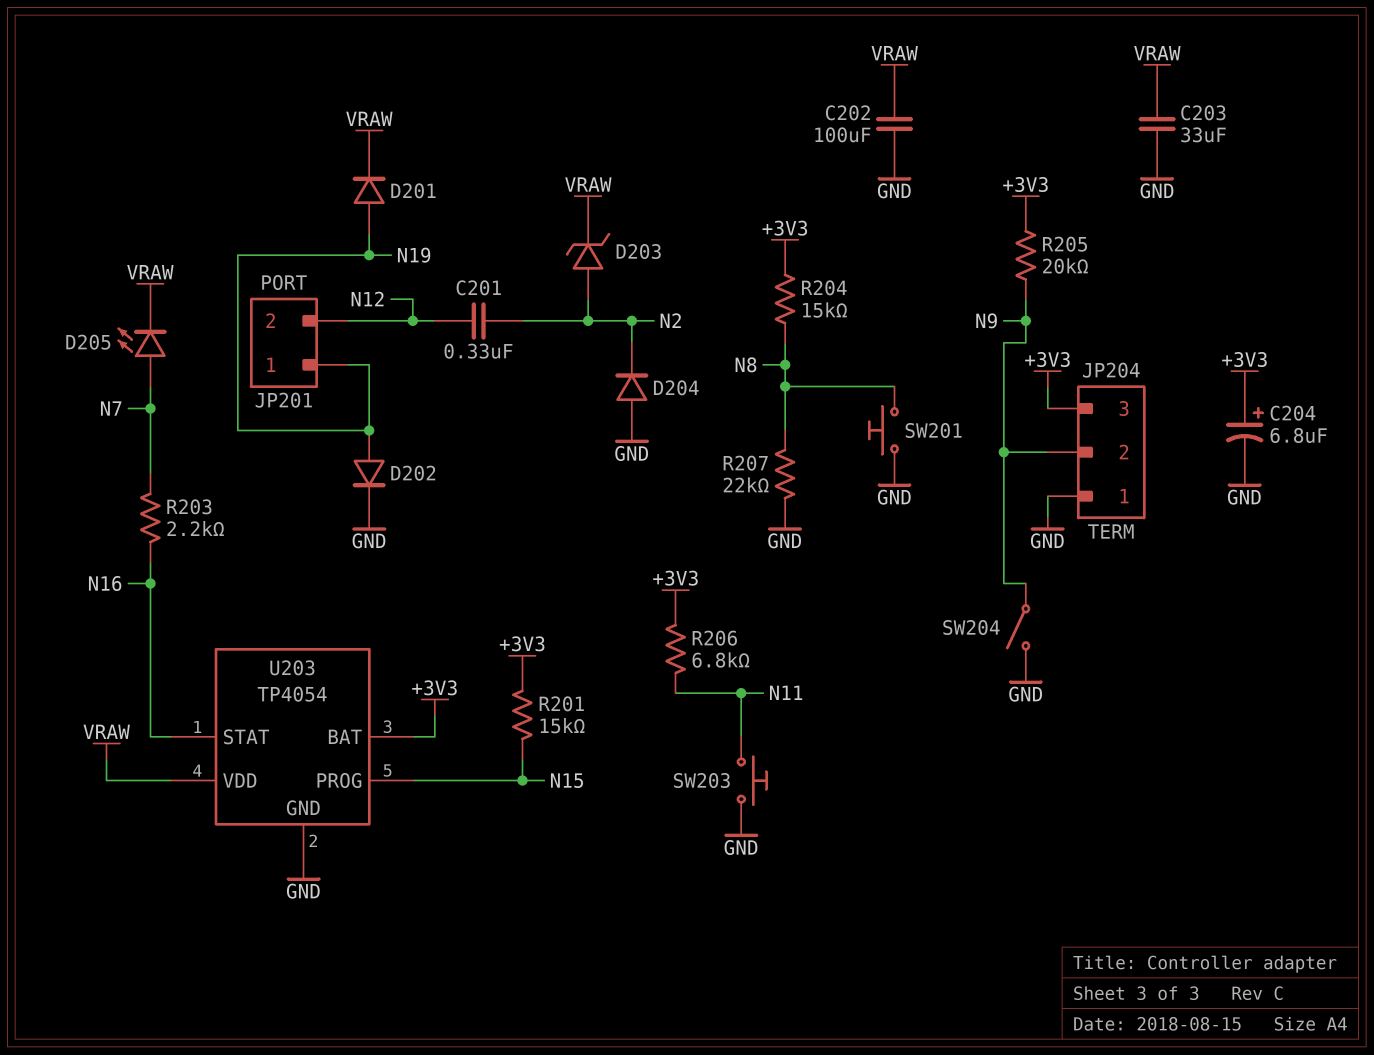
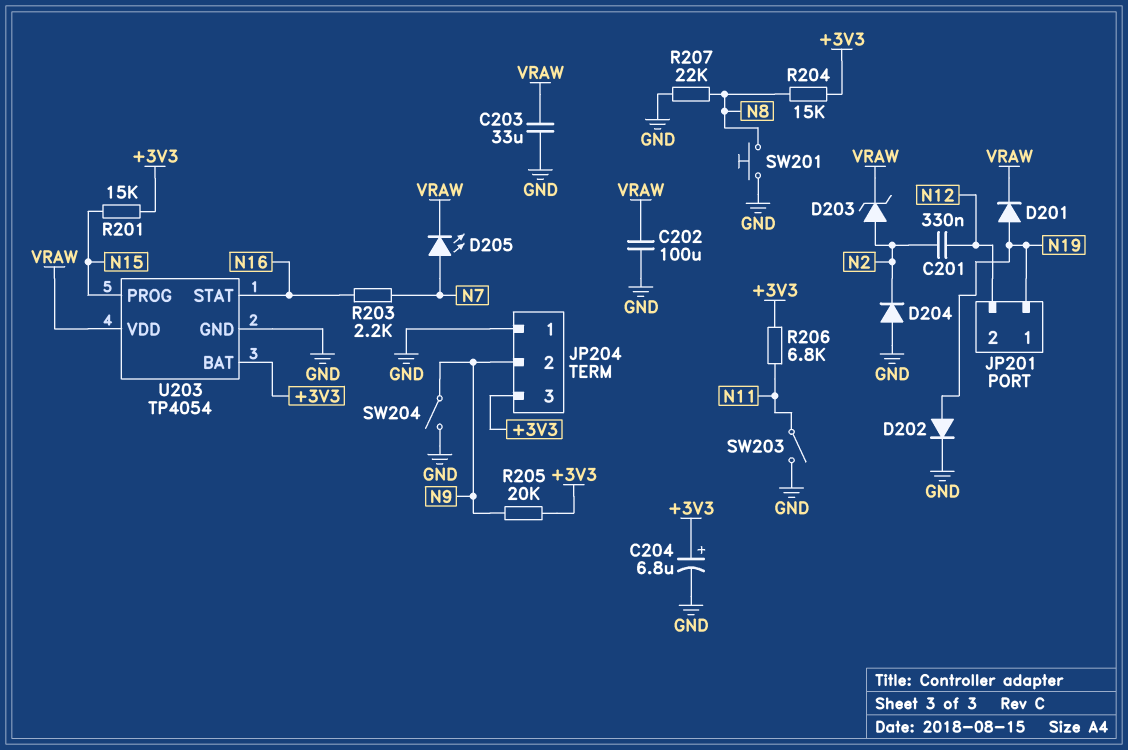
SW203: button (GND, N11) -> switch (GND, N11)

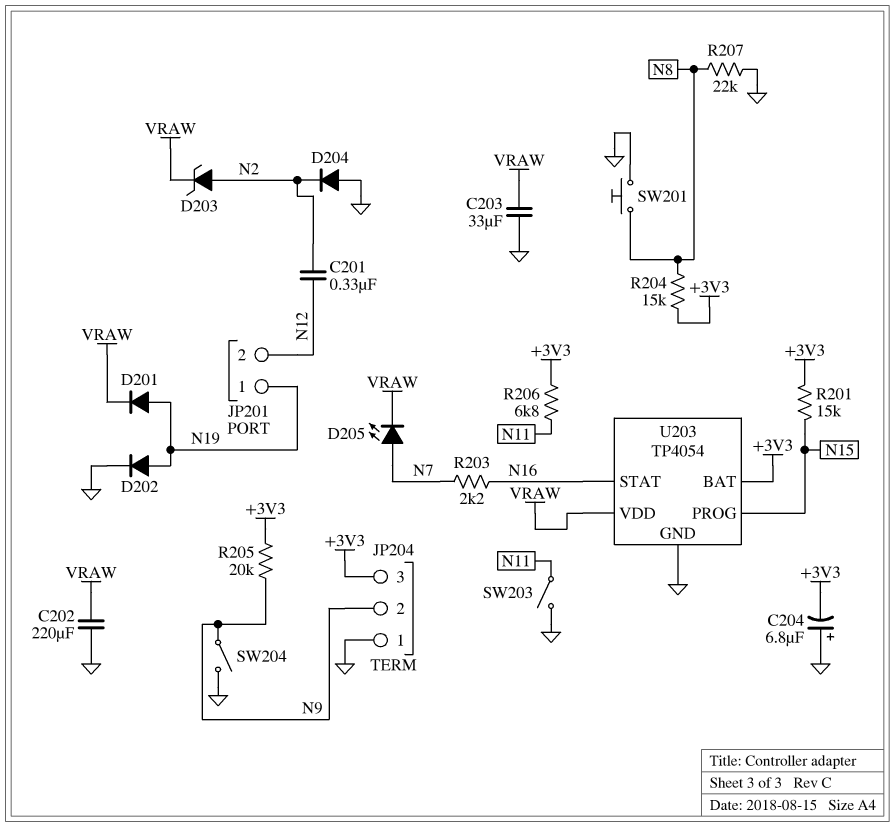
C202: 100uF (GND, VRAW) -> 220uF (GND, VRAW)
C204: 6.8uF (plus +3V3, minus GND) -> 6.8uF (plus GND, minus +3V3)

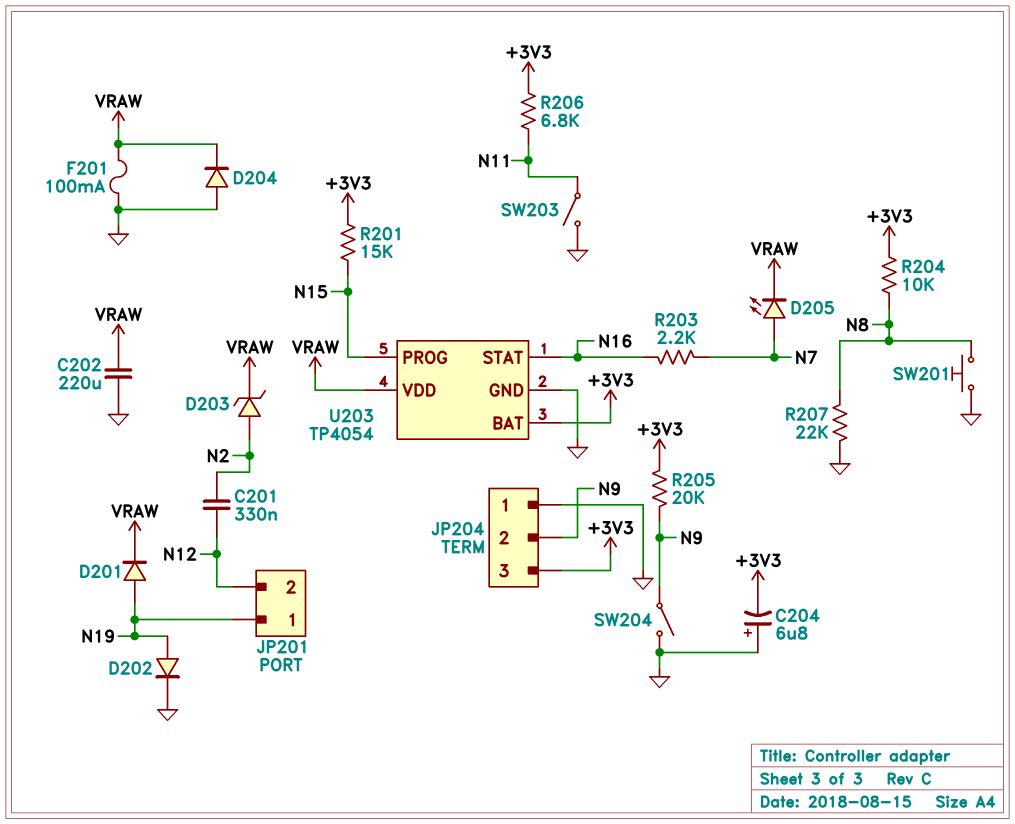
C203: 33uF (GND, VRAW) -> none
D204: diode (A GND, K N2) -> diode (A GND, K VRAW)
F201: none -> 100mA (GND, VRAW)
R204: 15k (+3V3, N8) -> 10k (+3V3, N8)

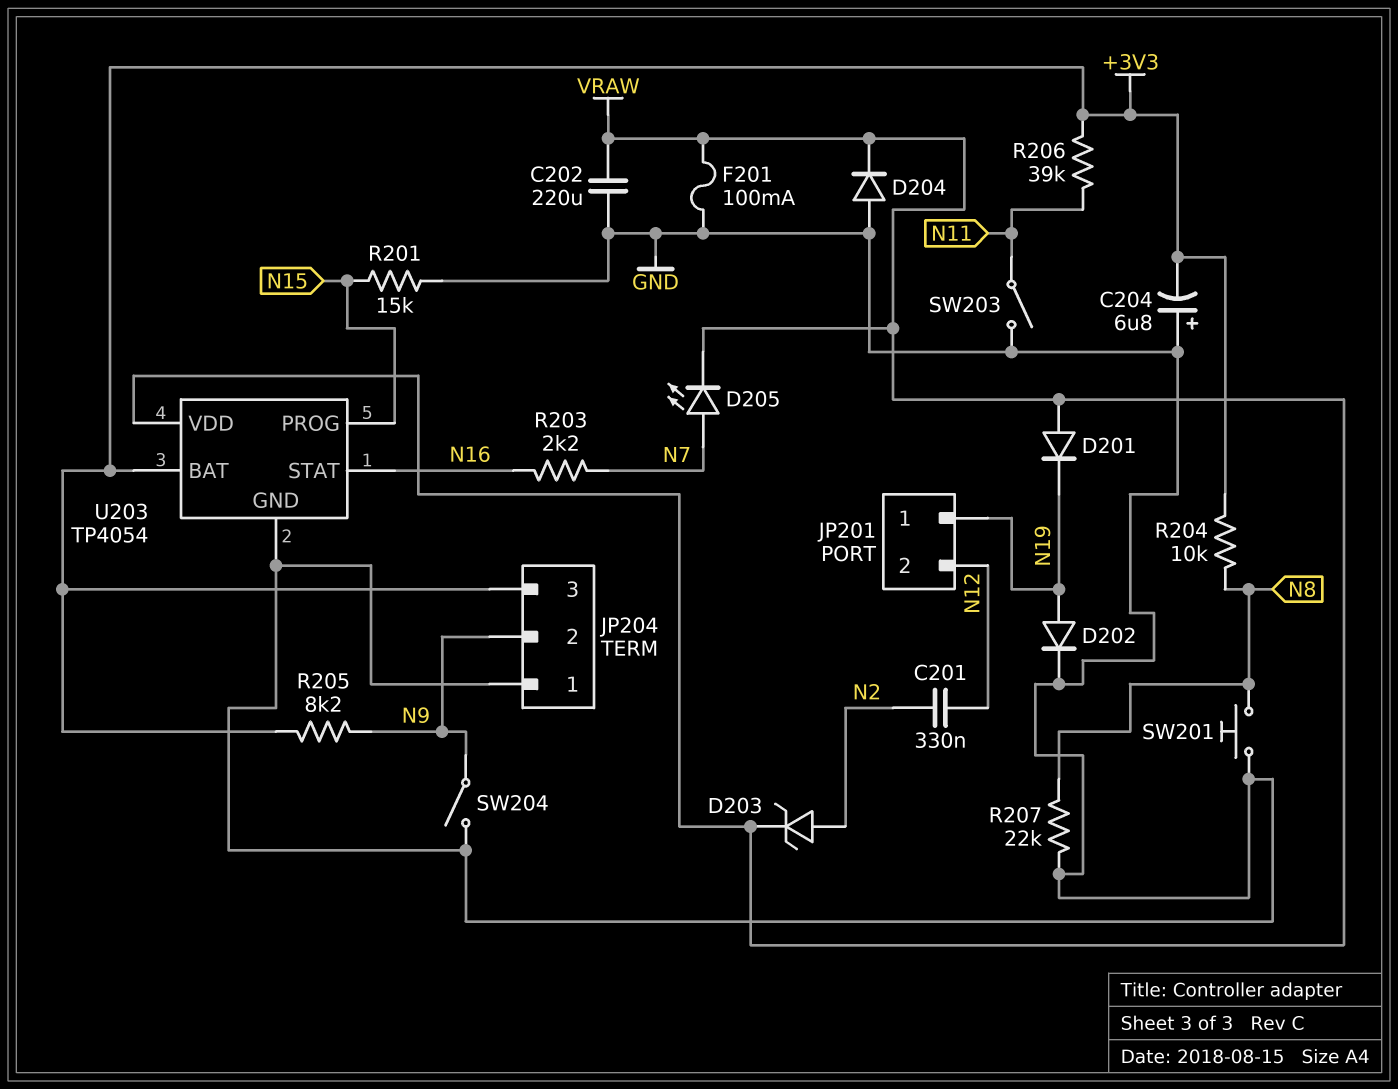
D201: diode (A N19, K VRAW) -> diode (A VRAW, K N19)
R201: 15k (+3V3, N15) -> 15k (GND, N15)
R205: 20k (+3V3, N9) -> 8.2k (+3V3, N9)
R206: 6.8k (+3V3, N11) -> 39k (+3V3, N11)

